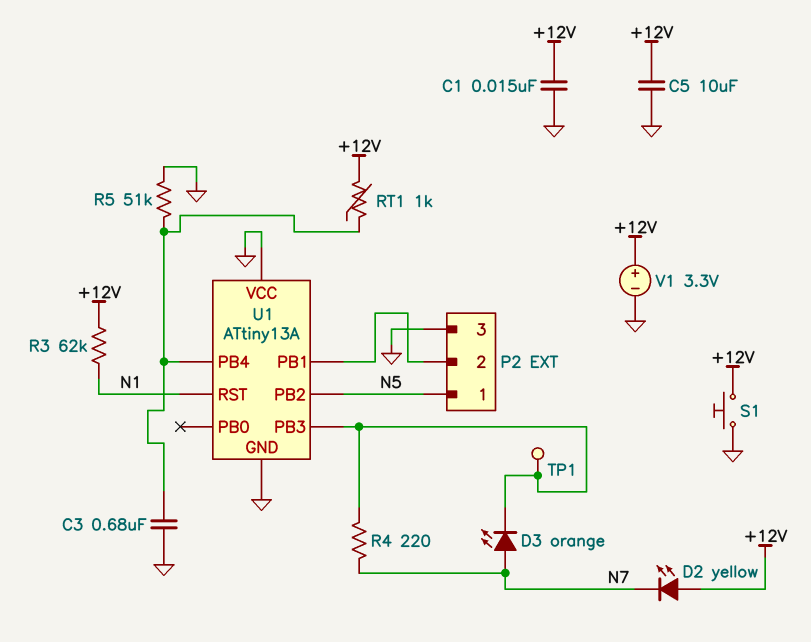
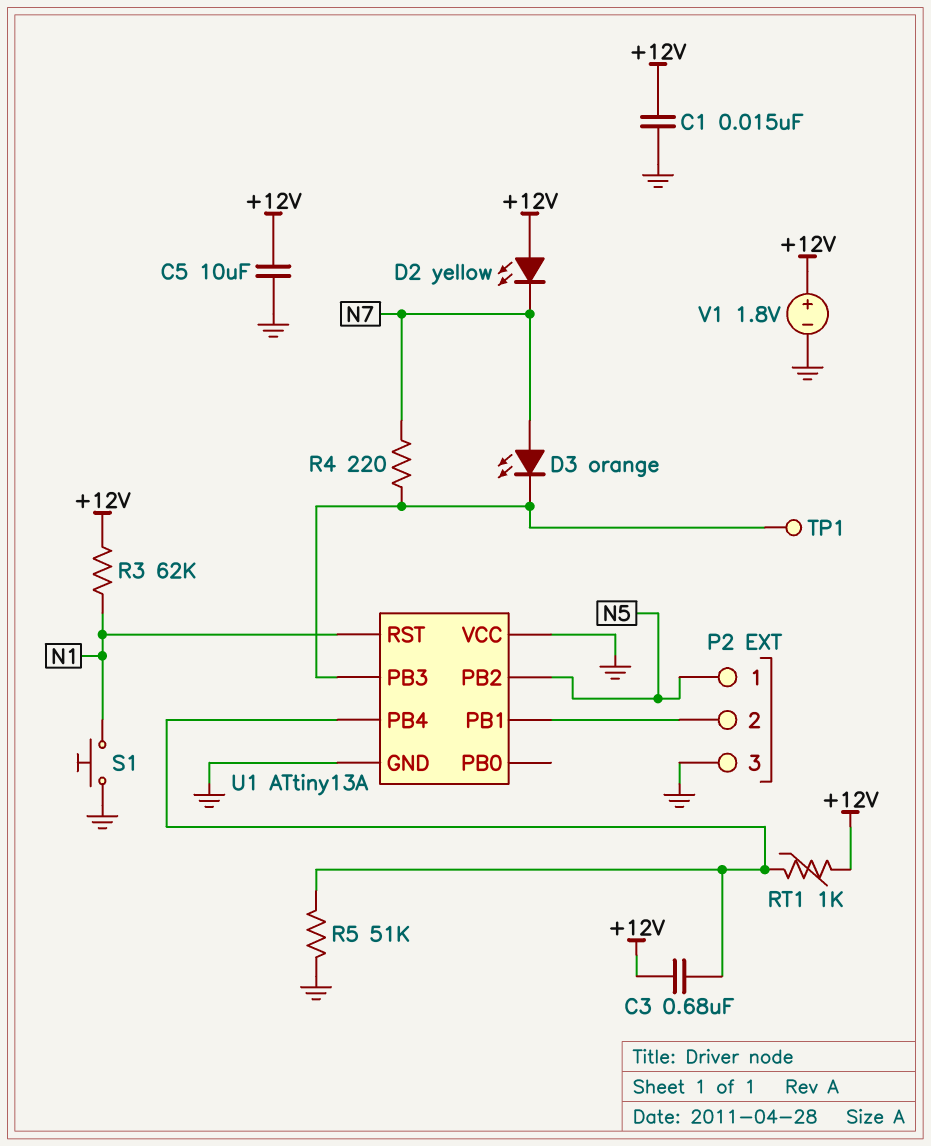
C3: 680nF (GND, U1/PB4) -> 680nF (+12V, U1/PB4)
S1: button (+12V, GND) -> button (GND, N1)
V1: 3.3V (plus +12V, minus GND) -> 1.8V (plus +12V, minus GND)

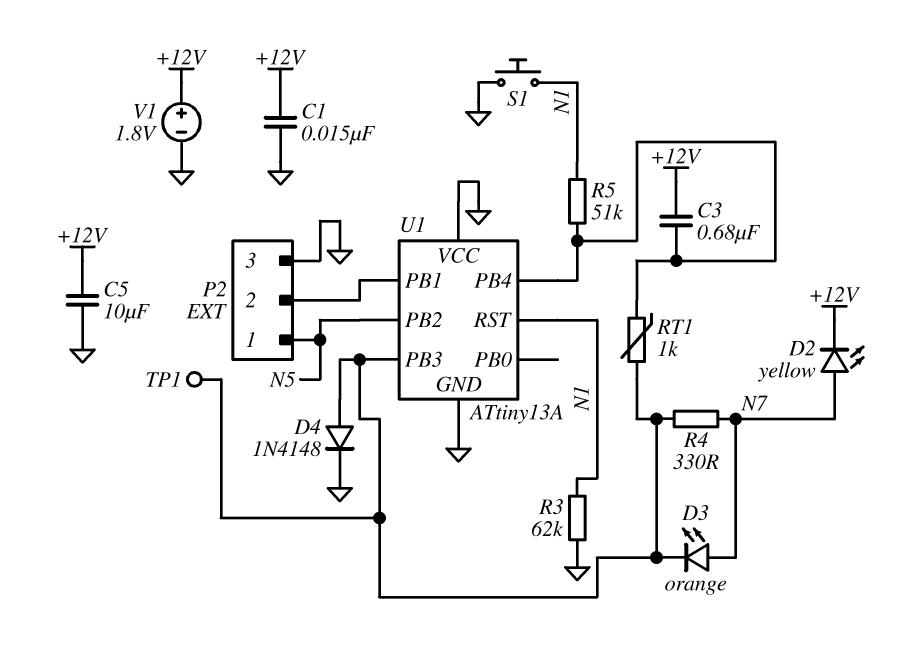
D2: LED yellow (A +12V, K N7) -> LED yellow (A N7, K +12V)
D4: none -> diode 1N4148 (A U1/PB3, K GND)
R3: 62k (+12V, N1) -> 62k (GND, N1)
R4: 220 (N7, U1/PB3) -> 330 (N7, U1/PB3)
R5: 51k (GND, U1/PB4) -> 51k (N1, U1/PB4)
RT1: 1k (+12V, U1/PB4) -> 1k (U1/PB3, U1/PB4)

